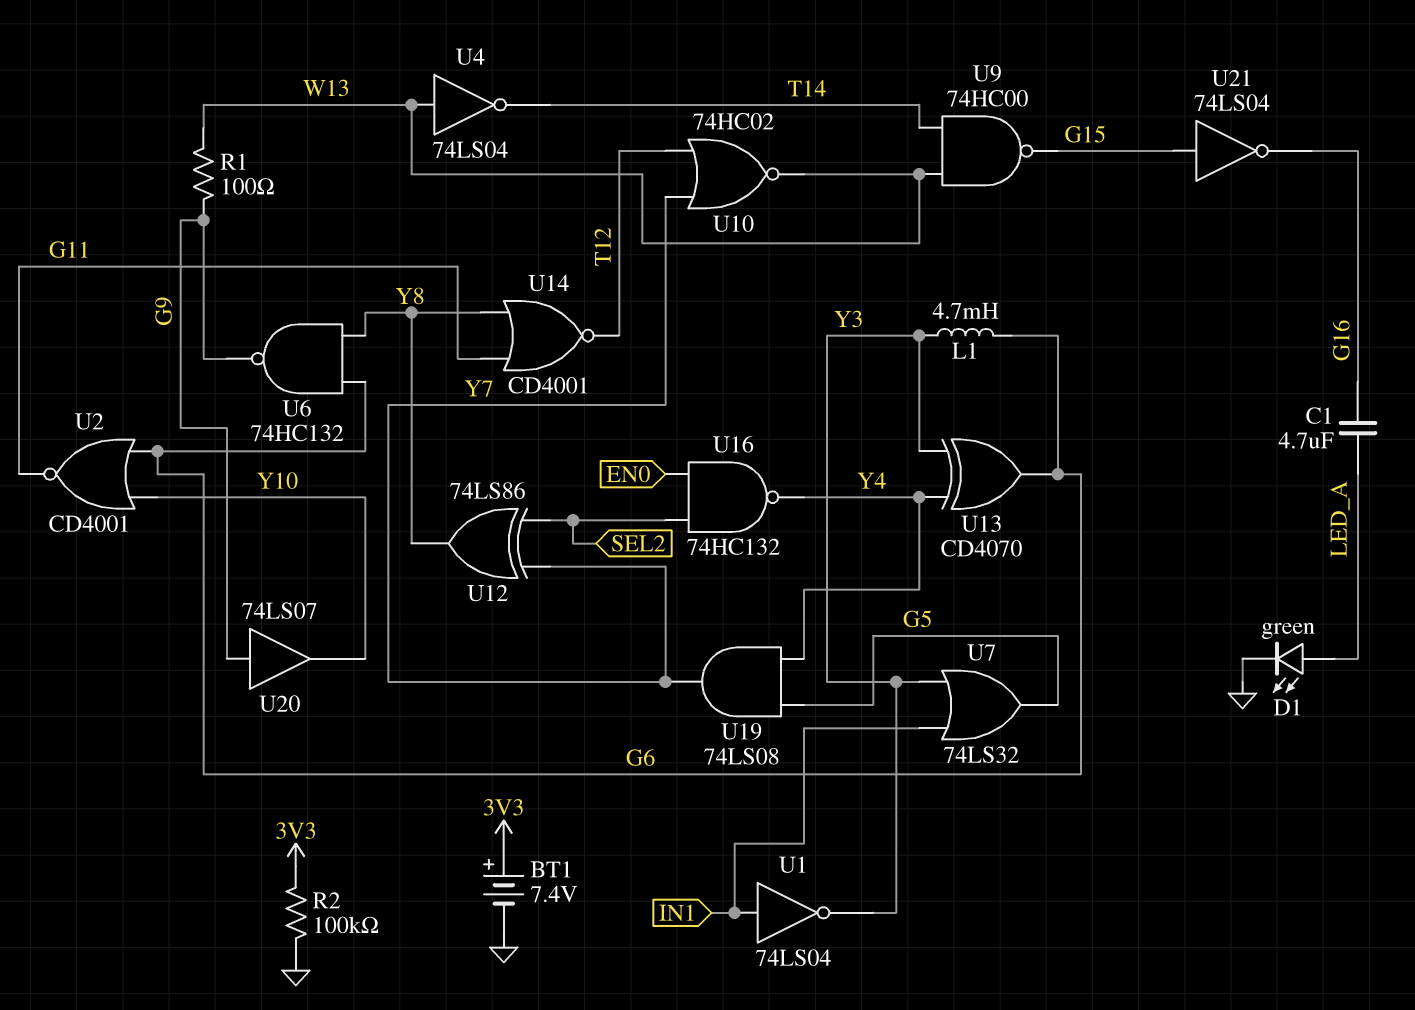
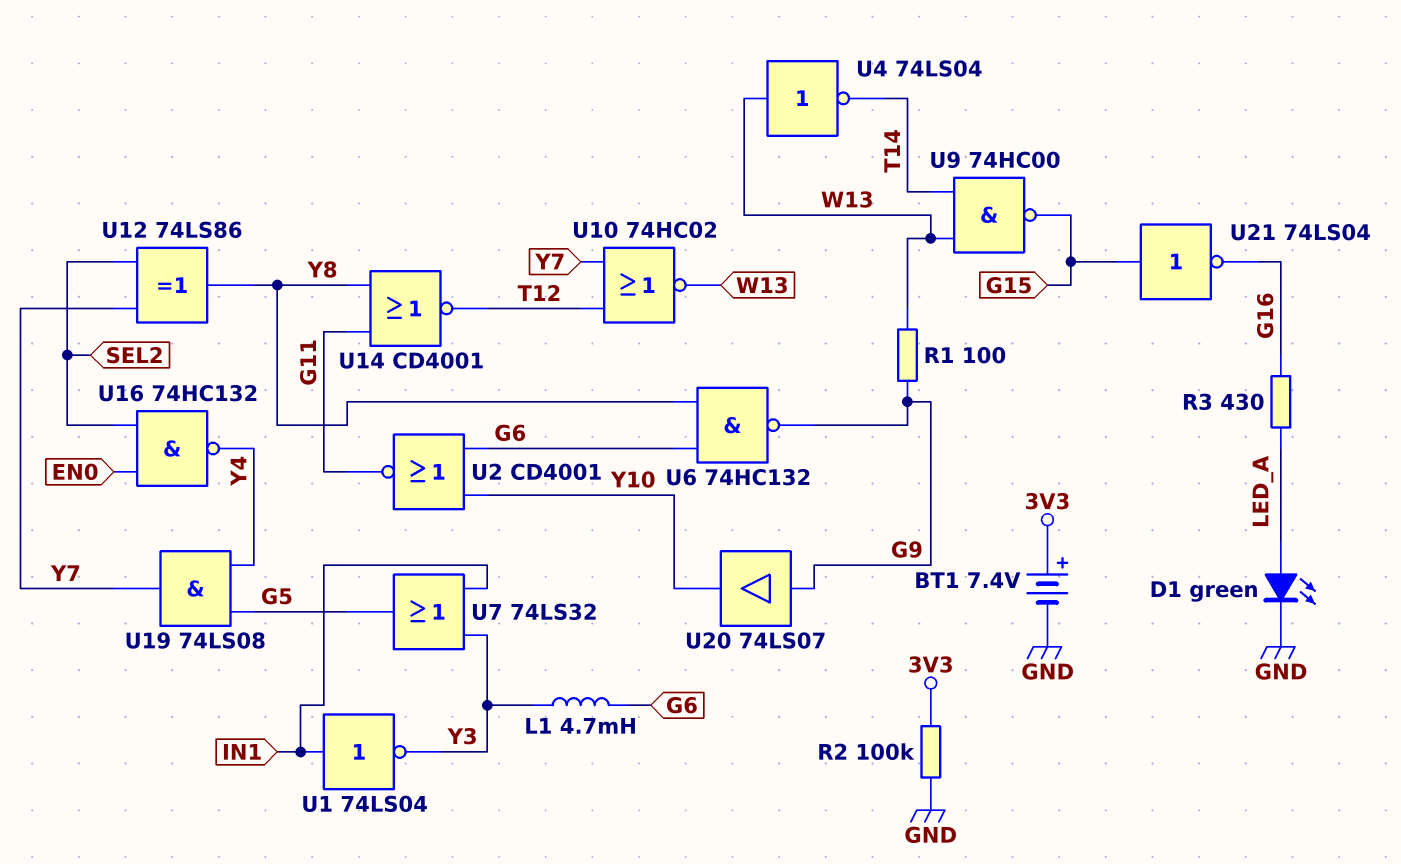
C1: 4.7uF (G16, LED_A) -> none
R3: none -> 430 (G16, LED_A)
U13: XOR CD4070 (in Y3, in Y4, out G6) -> none

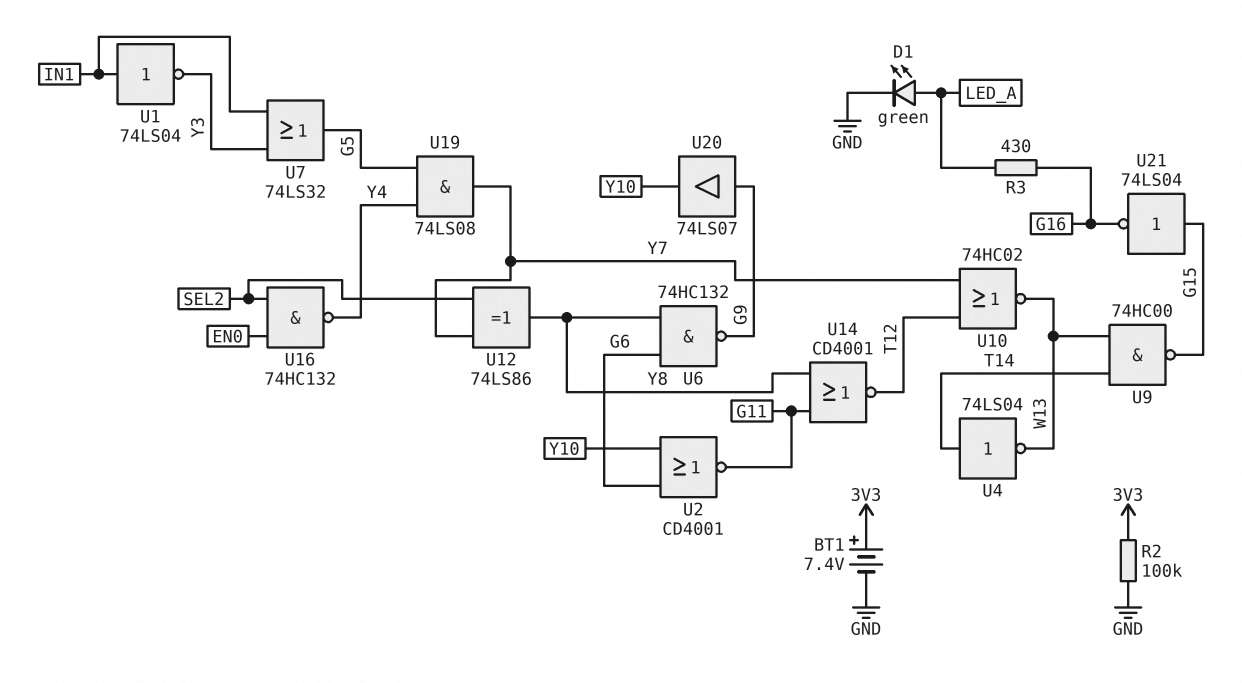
L1: 4.7mH (G6, Y3) -> none
R1: 100 (G9, W13) -> none
U4: NOT 74LS04 (in W13, out T14) -> NOT 74LS04 (in T14, out W13)

